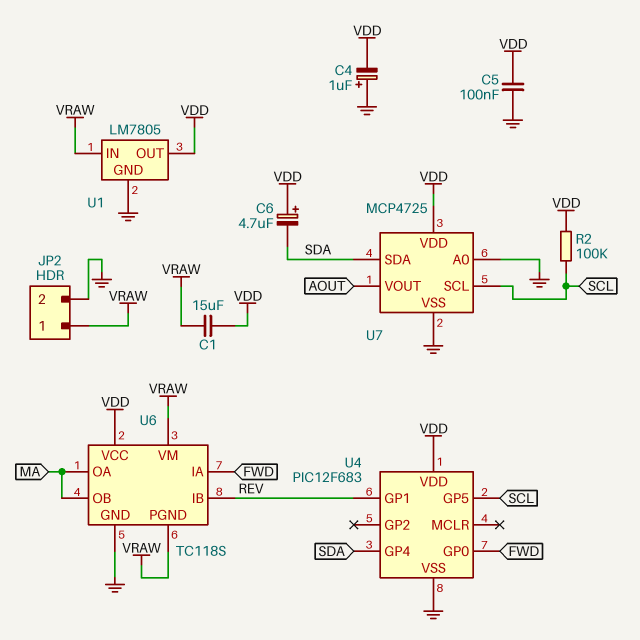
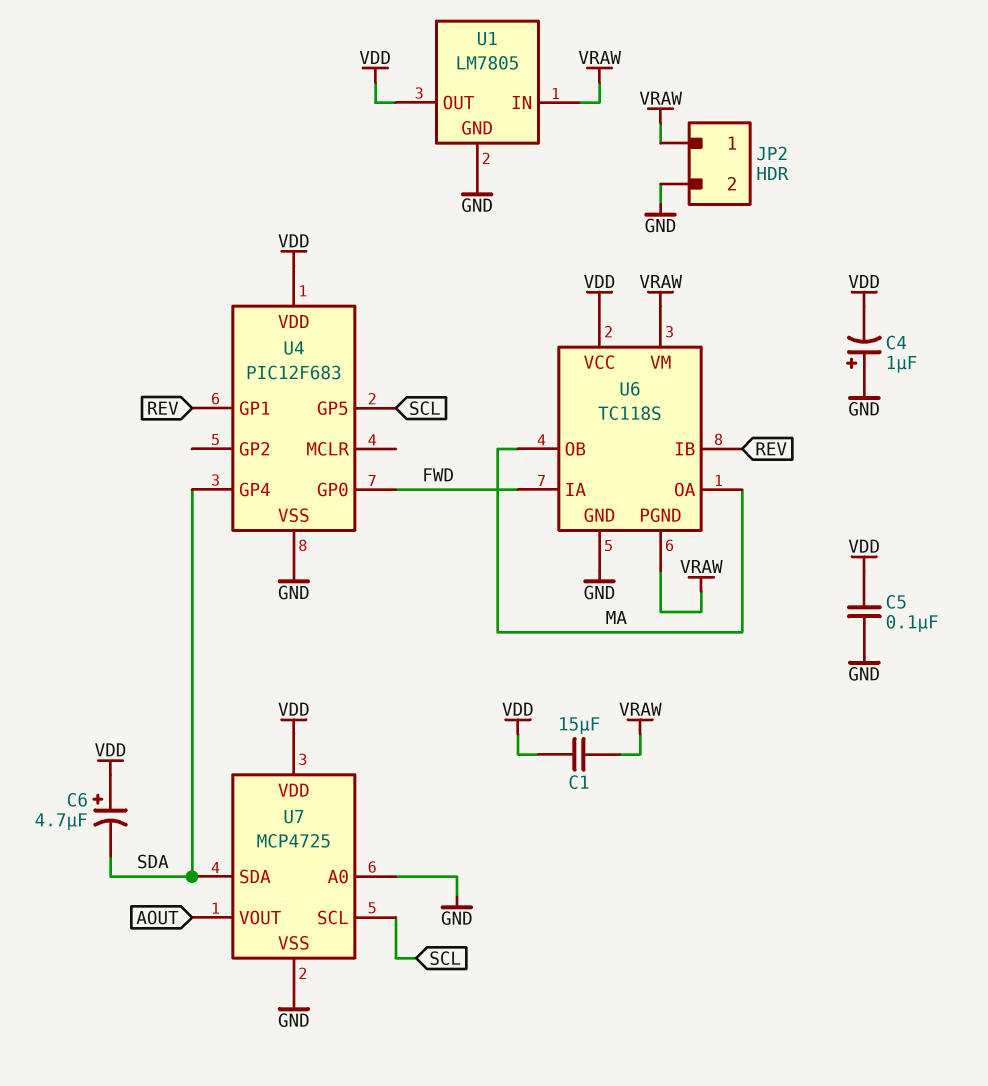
R2: 100k (SCL, VDD) -> none

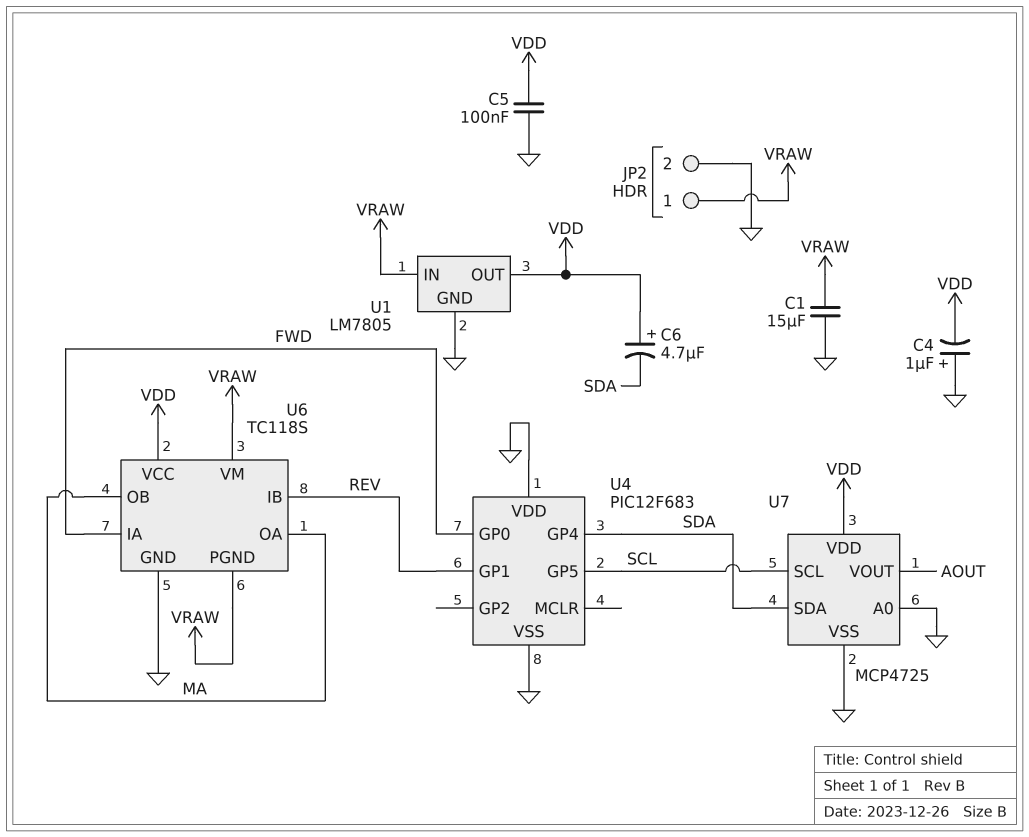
C1: 15uF (VDD, VRAW) -> 15uF (GND, VRAW)
U4 pin VDD: VDD -> GND

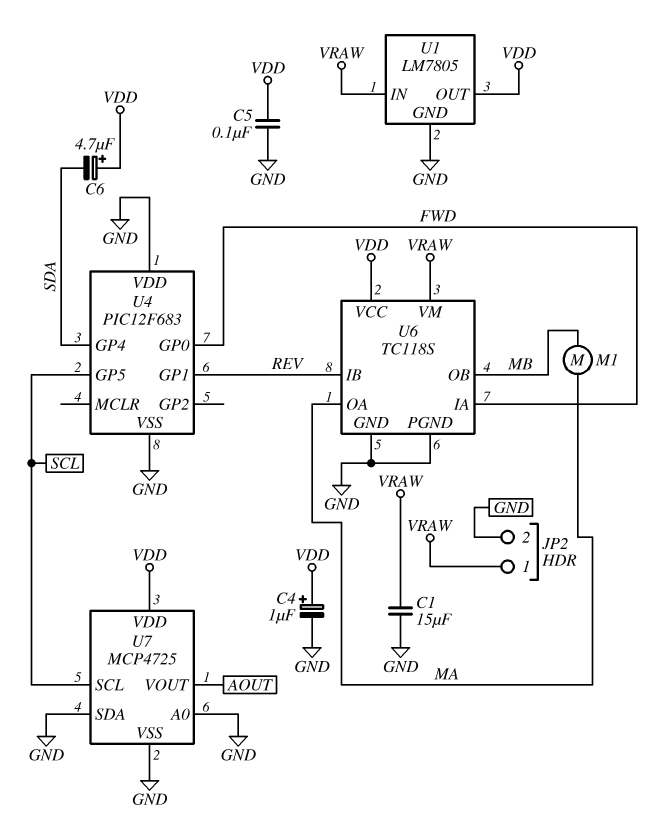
C4: 1uF (plus GND, minus VDD) -> 1uF (plus VDD, minus GND)
M1: none -> motor (MA, MB)
U6 pin OB: MA -> MB
U6 pin PGND: VRAW -> GND
U7 pin SDA: SDA -> GND

